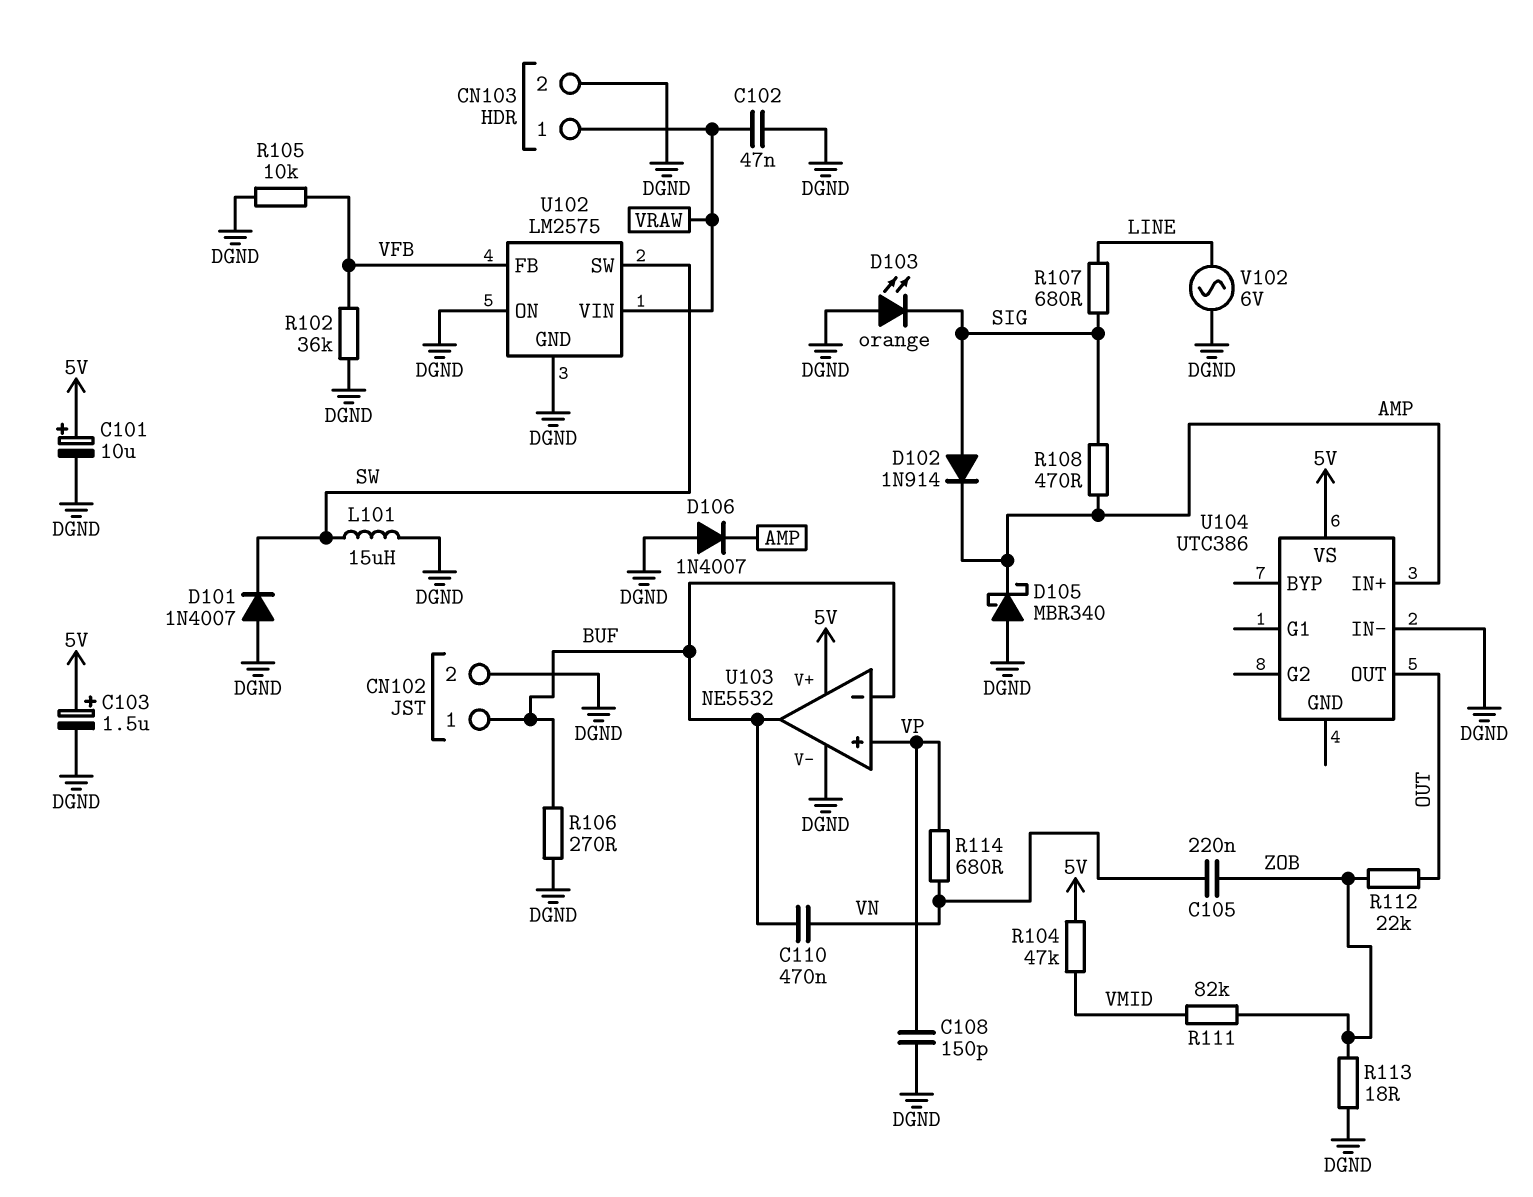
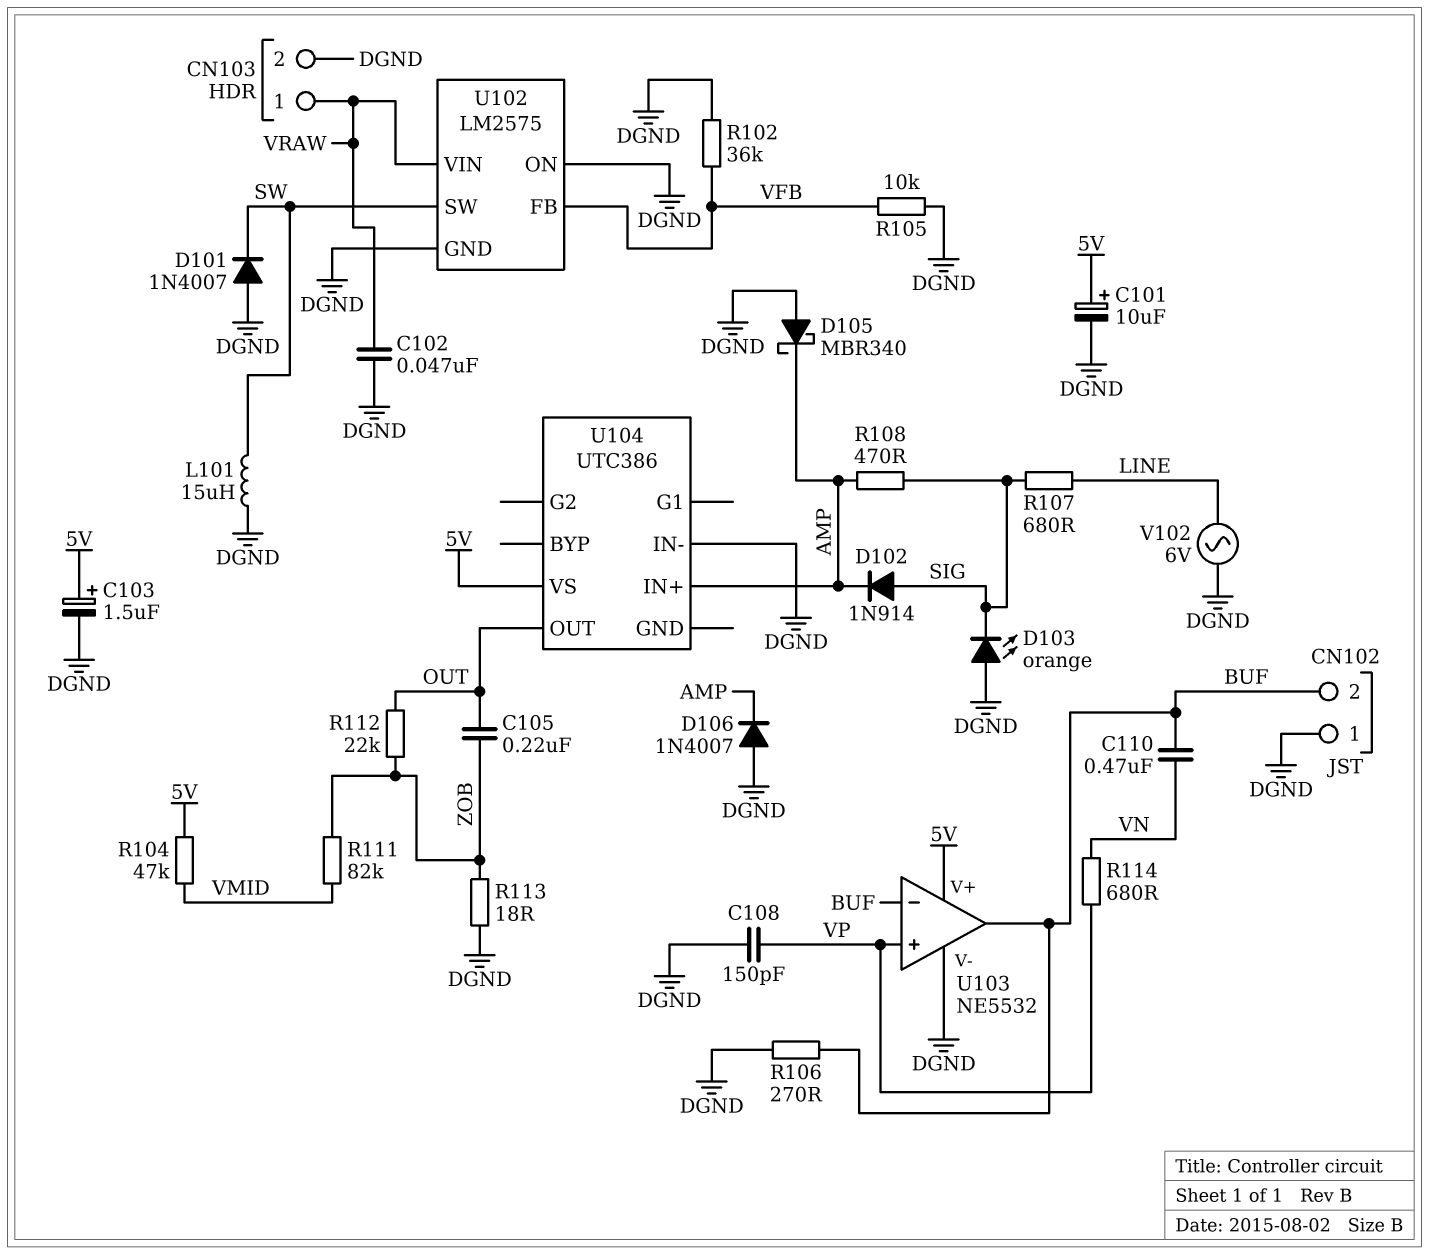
C105: 220nF (VN, ZOB) -> 220nF (OUT, ZOB)
CN102 pin 1: BUF -> DGND
CN102 pin 2: DGND -> BUF

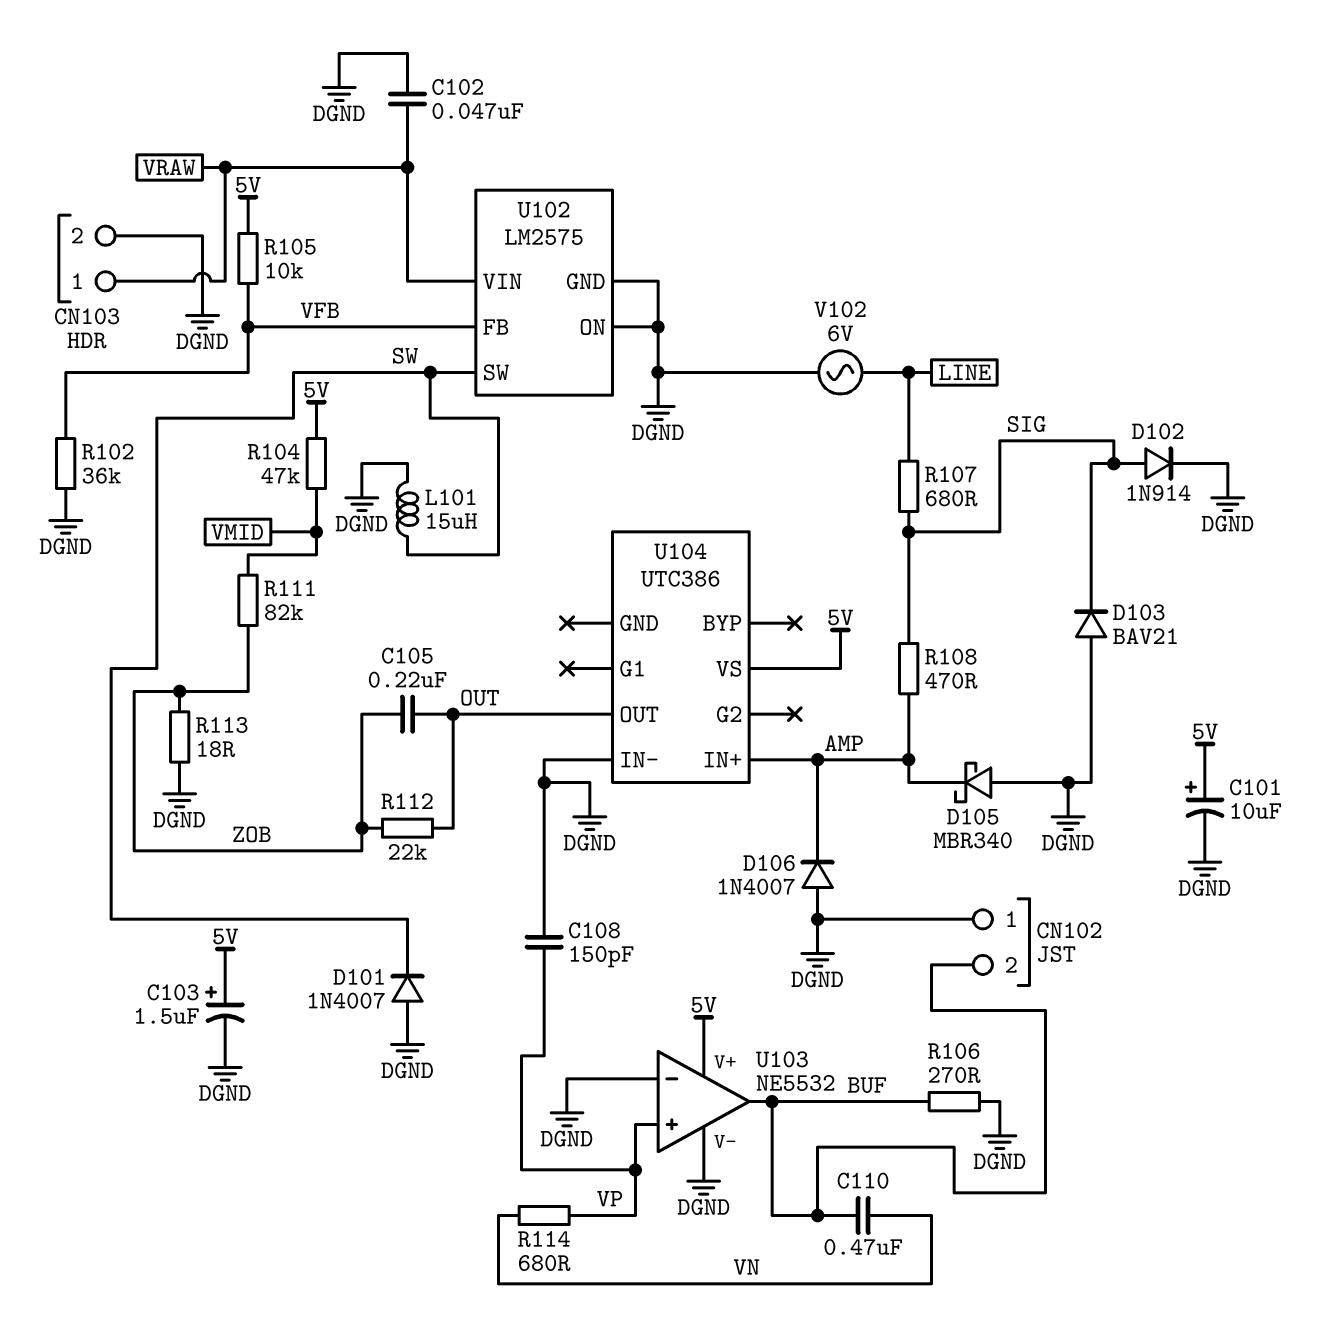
D102: diode 1N914 (A SIG, K AMP) -> diode 1N914 (A SIG, K DGND)
D103: LED orange (A DGND, K SIG) -> diode BAV21 (A DGND, K SIG)
R105: 10k (DGND, VFB) -> 10k (5V, VFB)
U103 pin in-: BUF -> DGND

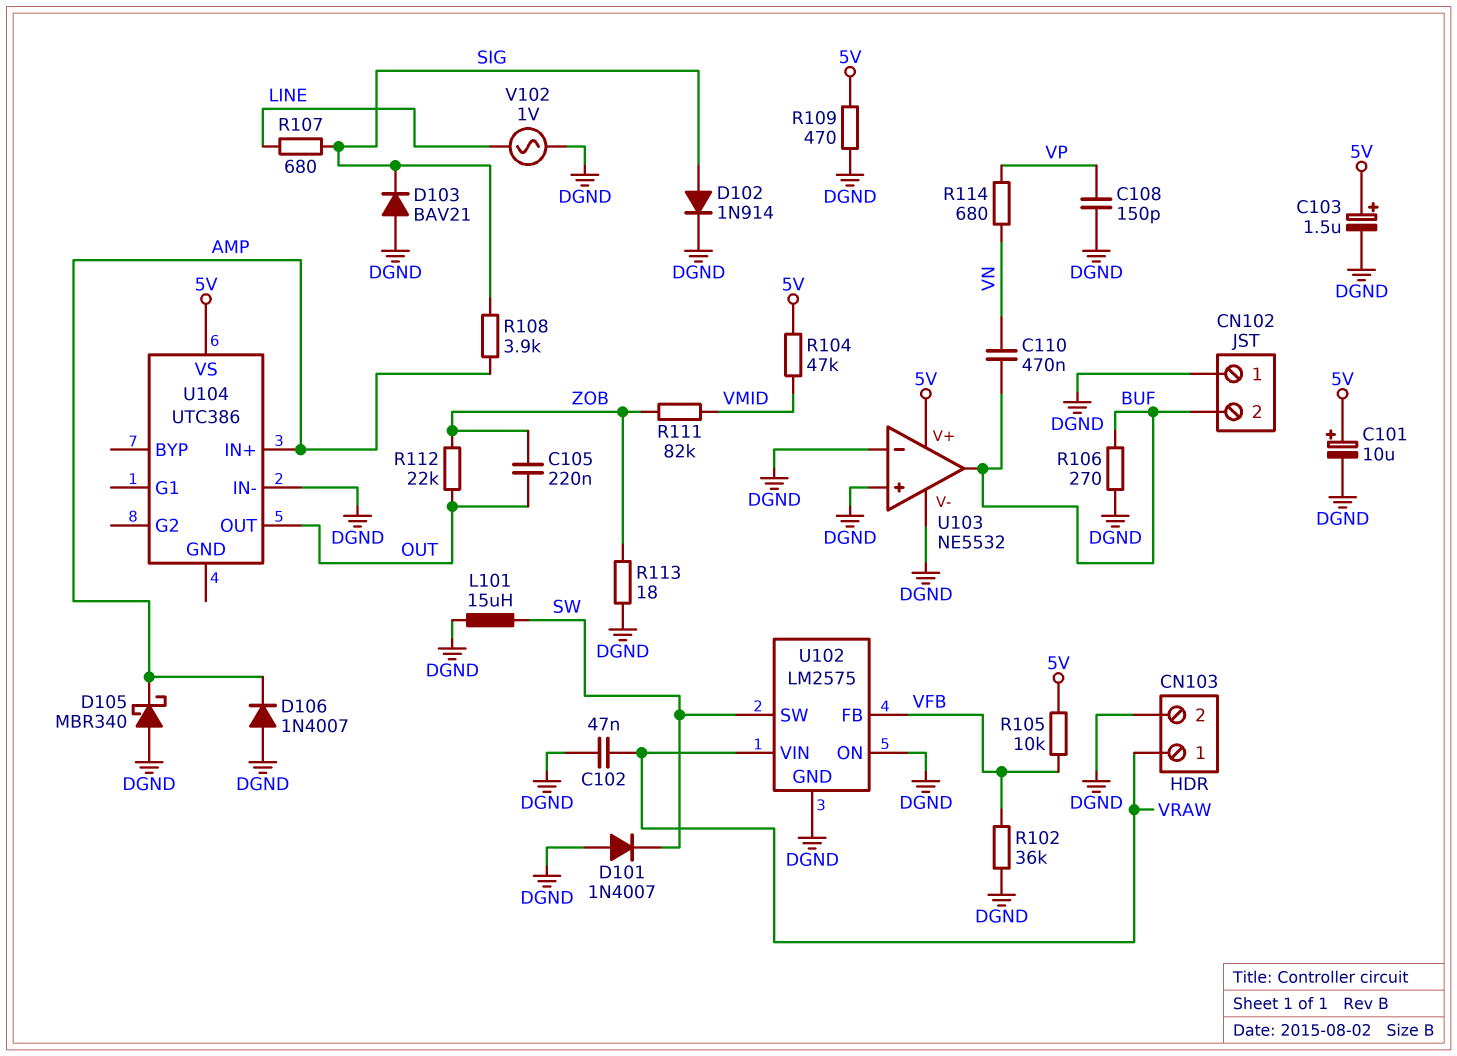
R108: 470 (AMP, SIG) -> 3.9k (AMP, SIG)
R109: none -> 470 (5V, DGND)
U103 pin in+: VP -> DGND
V102: AC 6V (DGND, LINE) -> AC 1V (DGND, LINE)

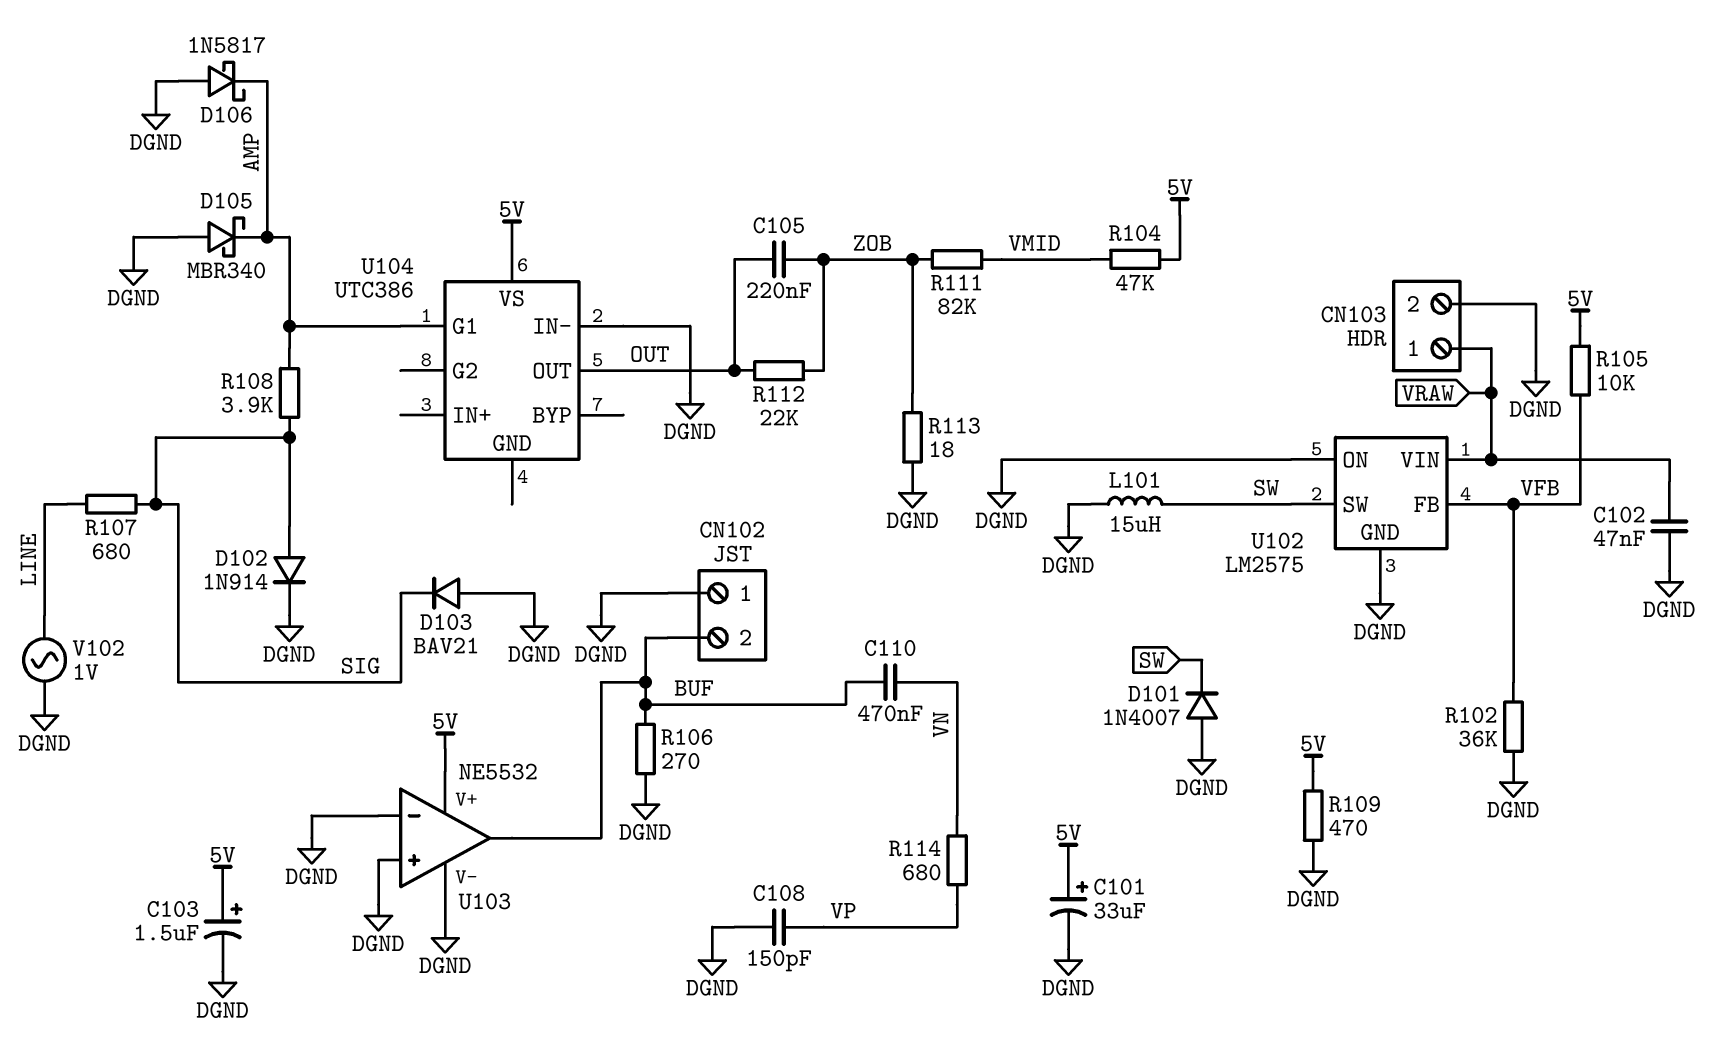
C101: 10uF (plus 5V, minus DGND) -> 33uF (plus 5V, minus DGND)
D106: diode 1N4007 (A DGND, K AMP) -> schottky 1N5817 (A DGND, K AMP)
U104 pin G1: none -> AMP
U104 pin IN+: AMP -> none

